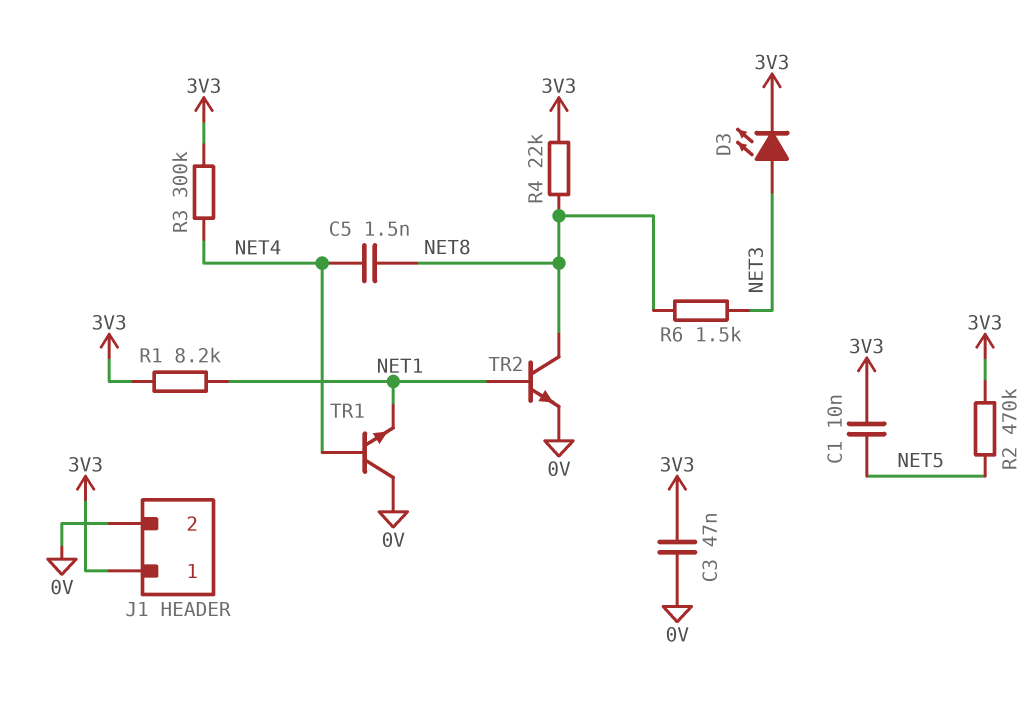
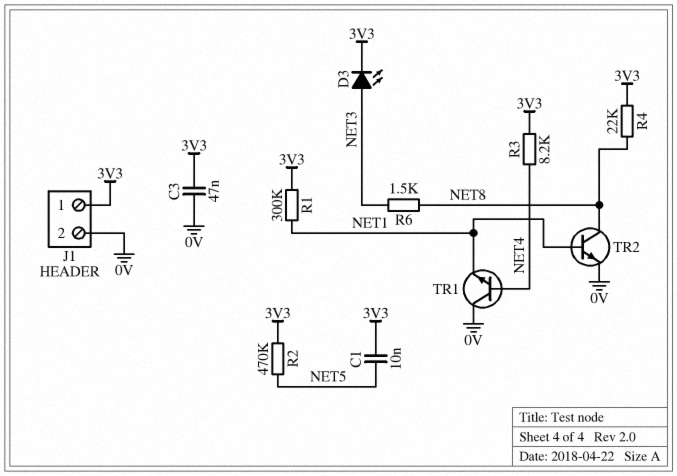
C5: 1.5nF (NET4, NET8) -> none
R1: 8.2k (3V3, NET1) -> 300k (3V3, NET1)
R3: 300k (3V3, NET4) -> 8.2k (3V3, NET4)

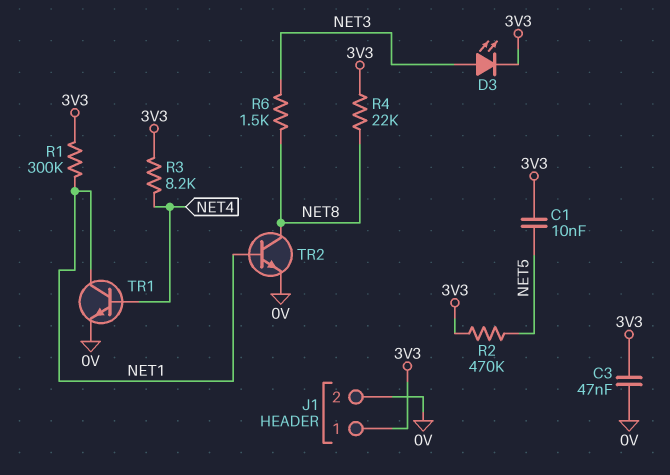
TR1: NPN (B NET4, C 0V, E NET1) -> NPN (B NET4, C NET1, E 0V)

